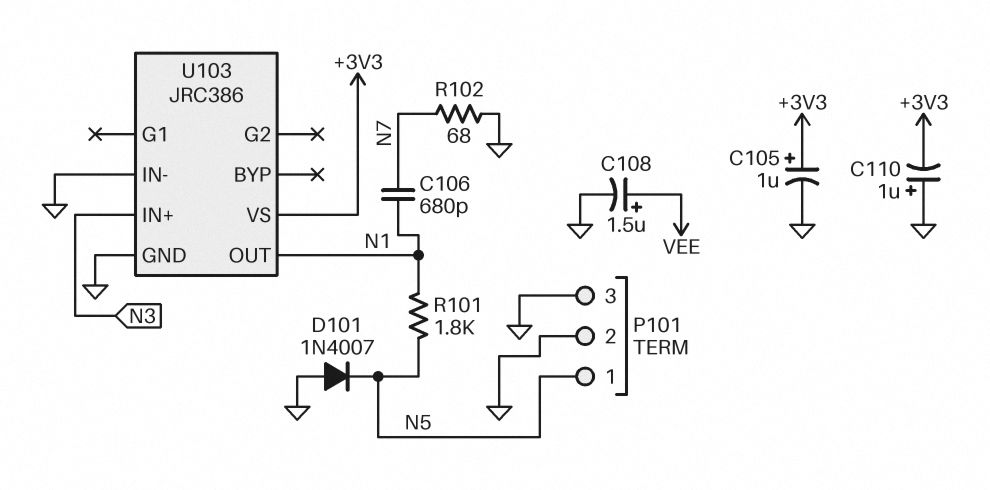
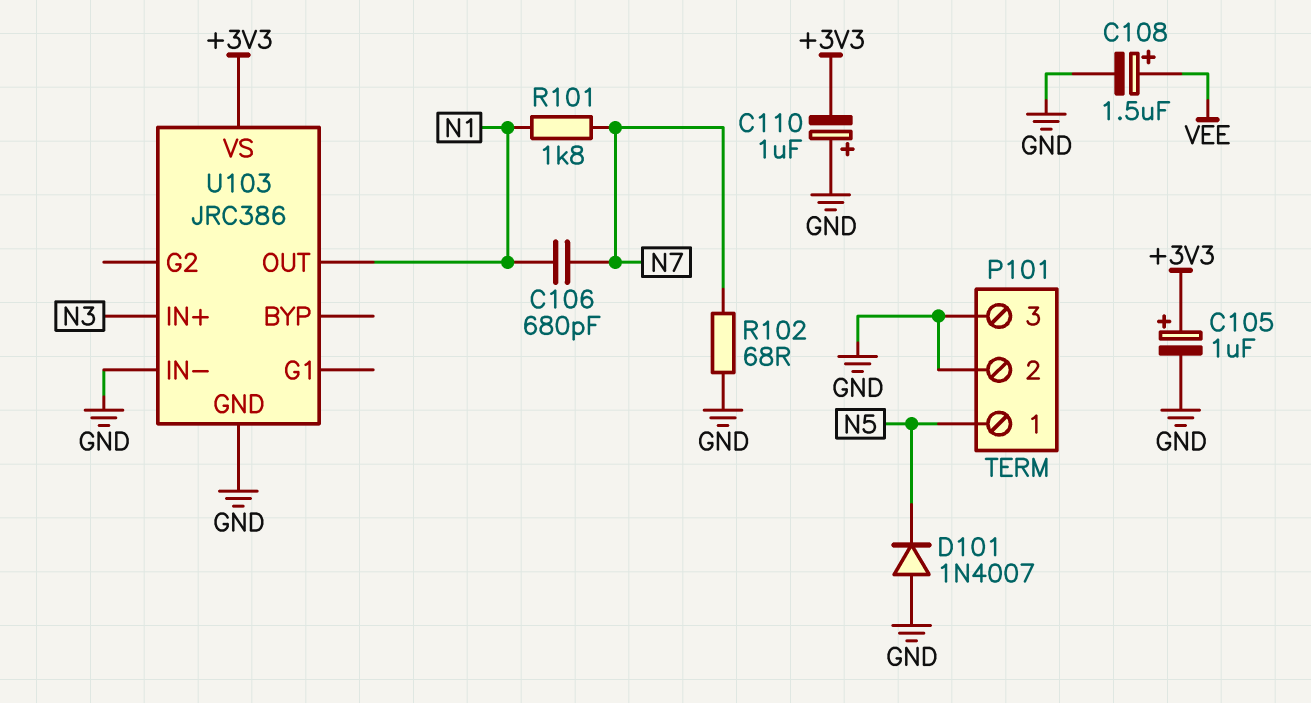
R101: 1.8k (N1, N5) -> 1.8k (N1, N7)

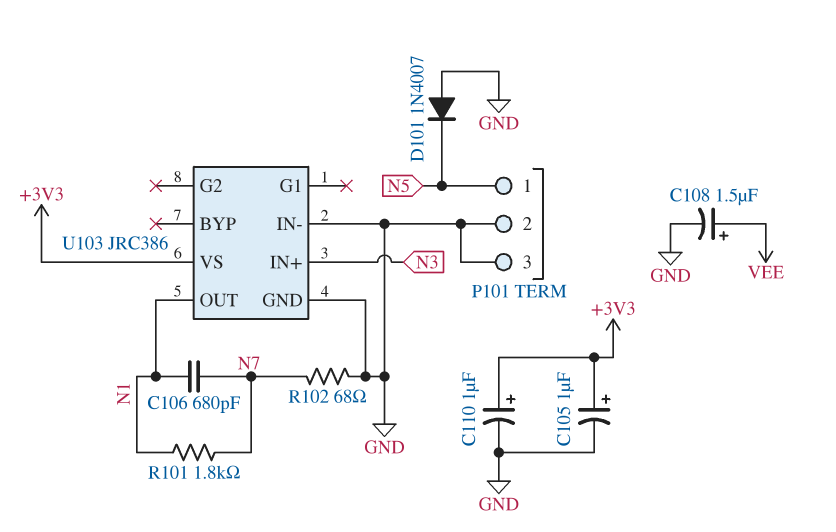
C110: 1uF (plus GND, minus +3V3) -> 1uF (plus +3V3, minus GND)

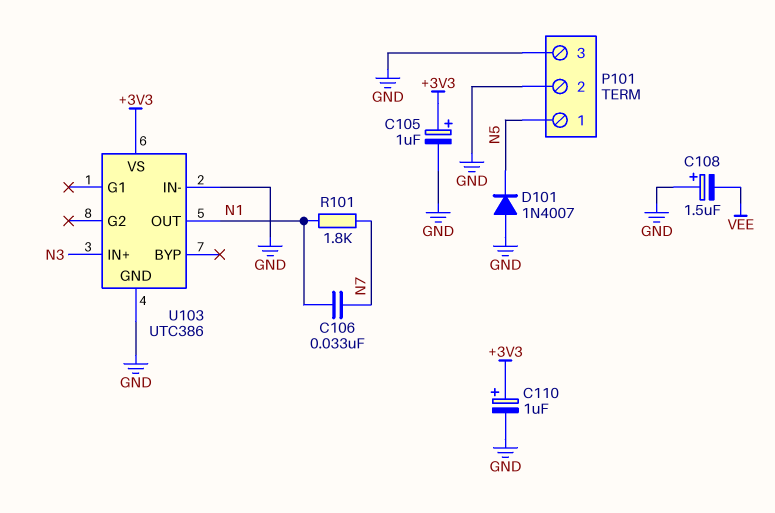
C106: 680pF (N1, N7) -> 33nF (N1, N7)
C108: 1.5uF (plus VEE, minus GND) -> 1.5uF (plus GND, minus VEE)
R102: 68 (GND, N7) -> none
U103: JRC386 -> UTC386

